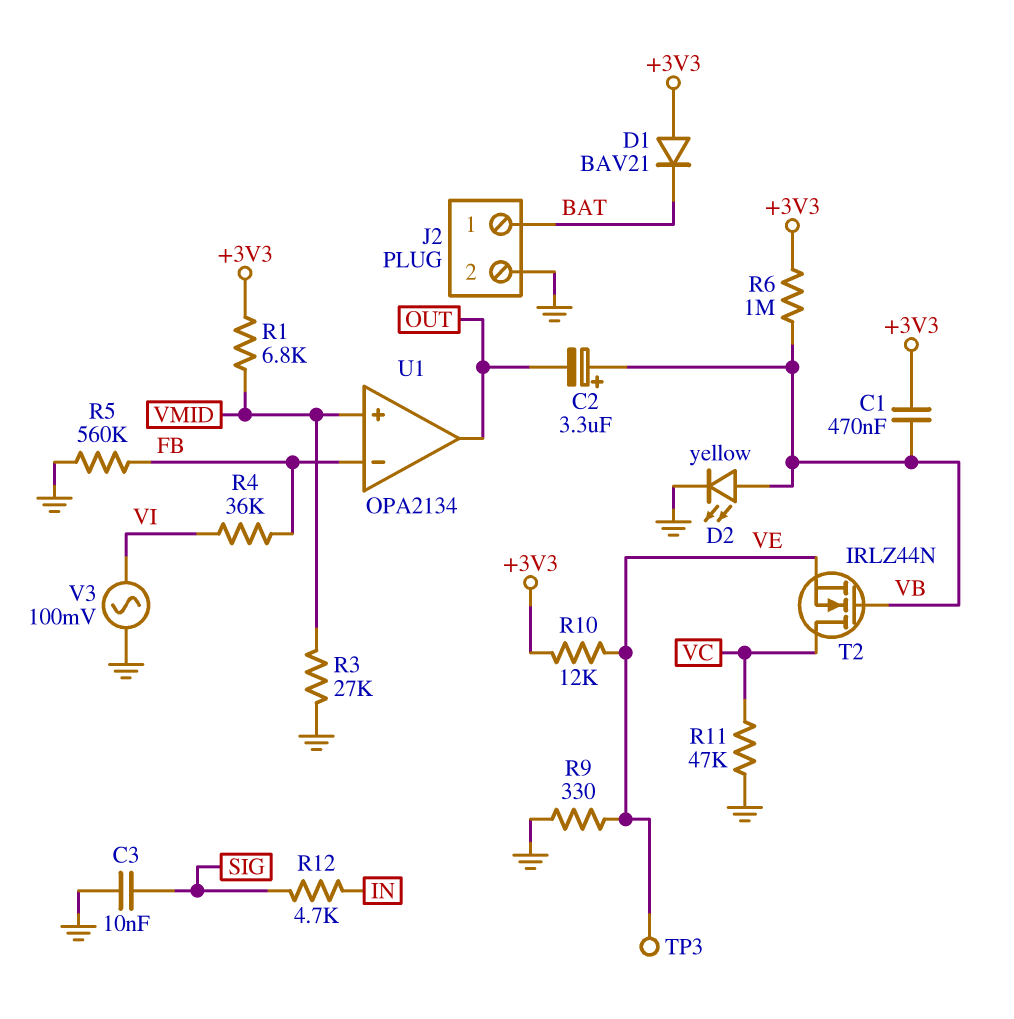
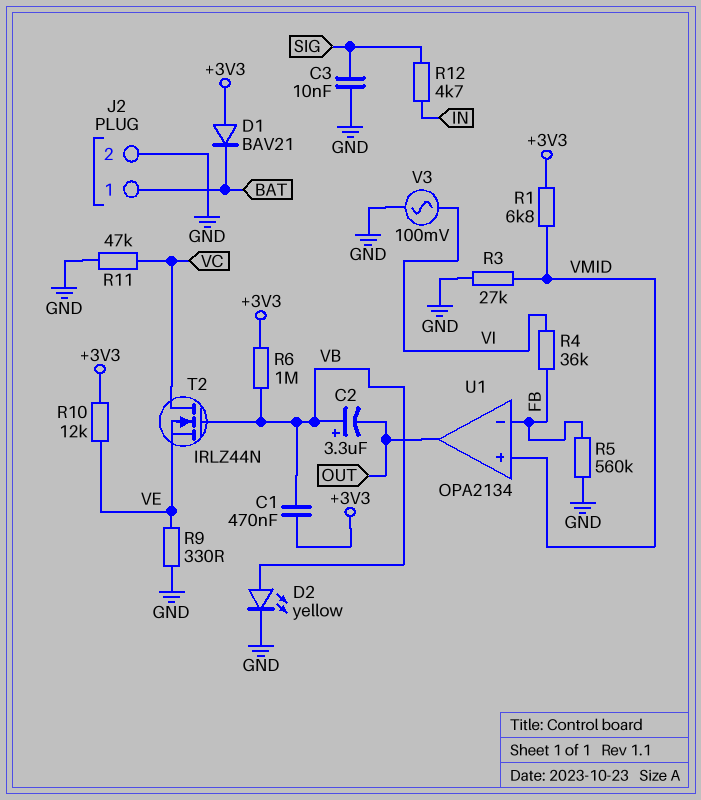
TP3: test point (VE) -> none

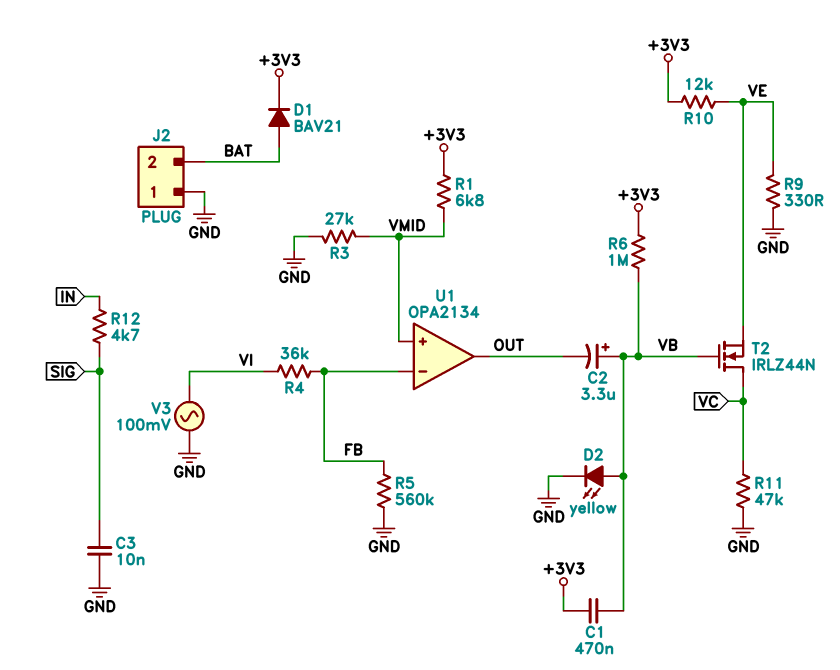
D1: diode BAV21 (A +3V3, K BAT) -> diode BAV21 (A BAT, K +3V3)
J2 pin 1: BAT -> GND
J2 pin 2: GND -> BAT

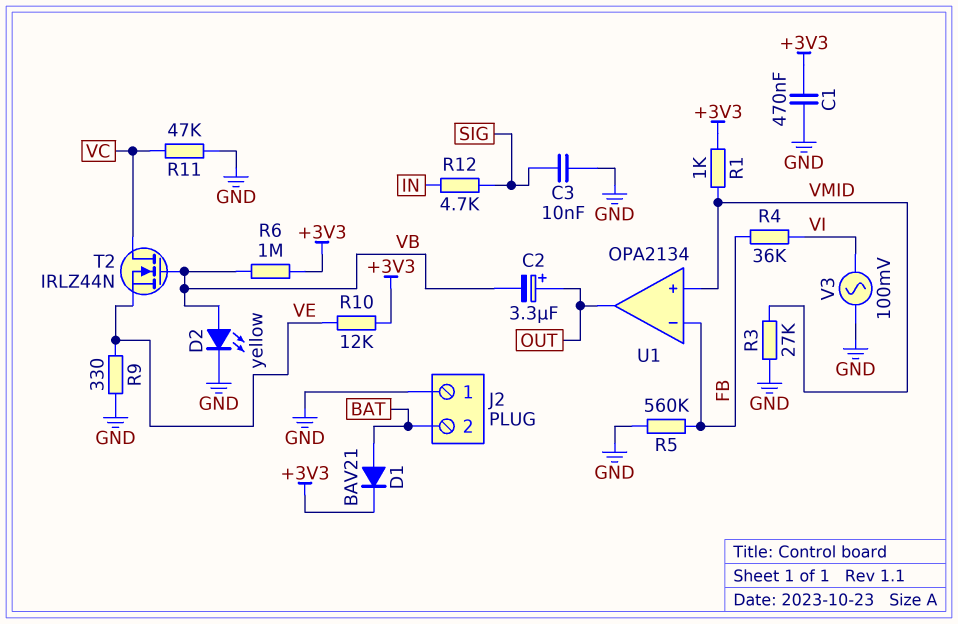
C1: 470nF (+3V3, VB) -> 470nF (+3V3, GND)
C2: 3.3uF (plus VB, minus OUT) -> 3.3uF (plus OUT, minus VB)
R1: 6.8k (+3V3, VMID) -> 1k (+3V3, VMID)

